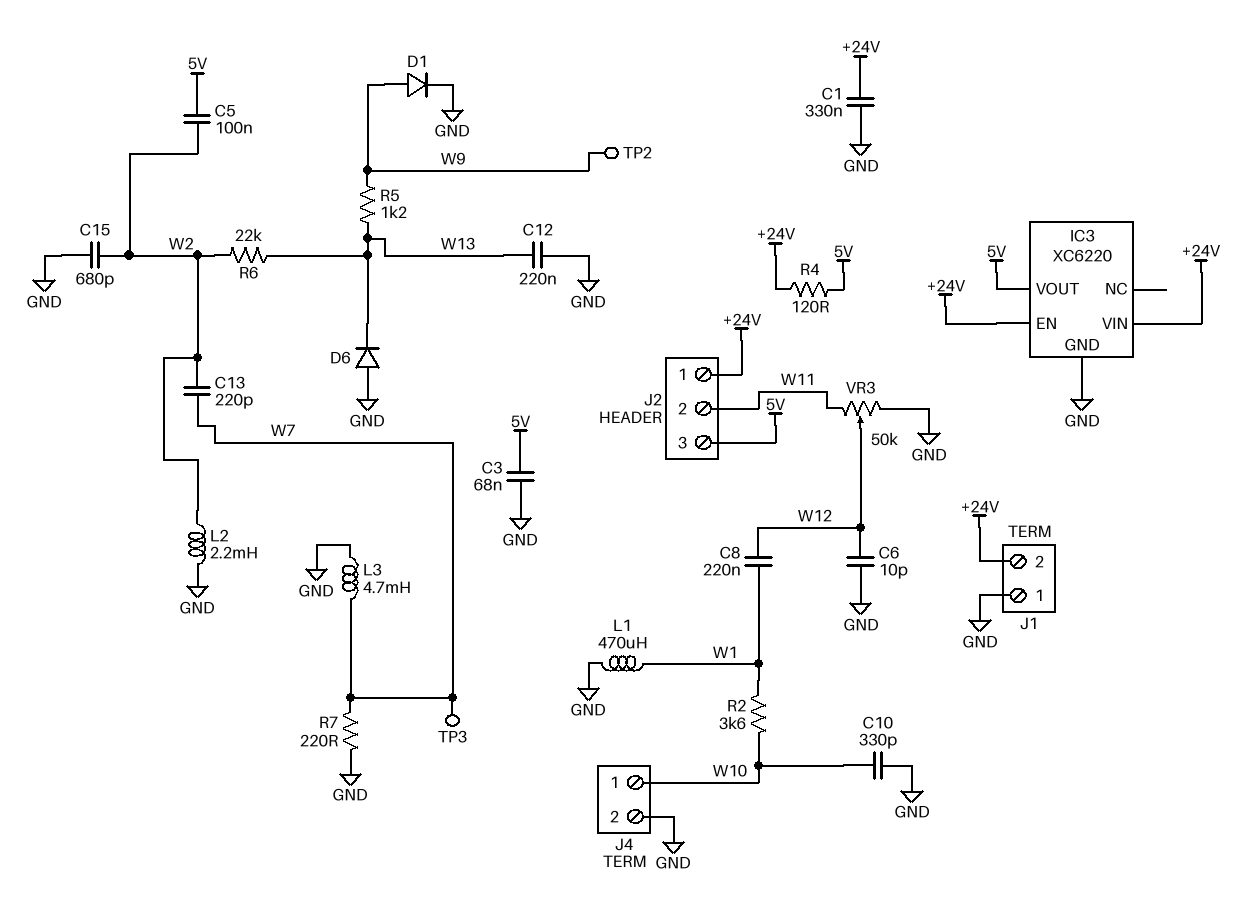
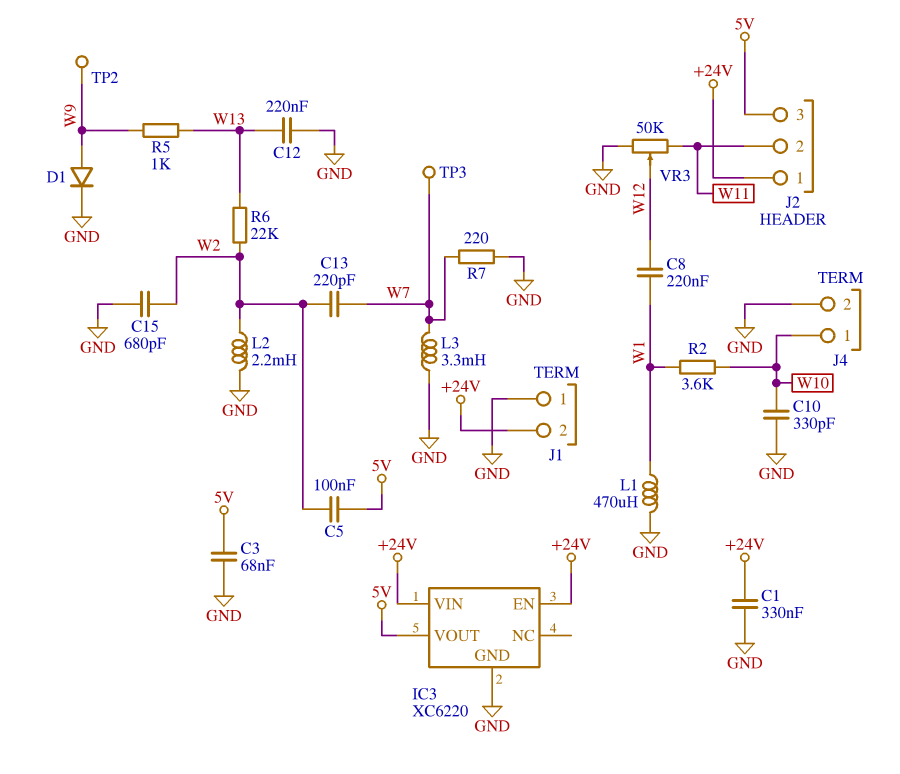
C6: 10pF (GND, W12) -> none
D6: diode (A GND, K W13) -> none
L3: 4.7mH (GND, W7) -> 3.3mH (GND, W7)
R4: 120 (+24V, 5V) -> none
R5: 1.2k (W9, W13) -> 1k (W9, W13)

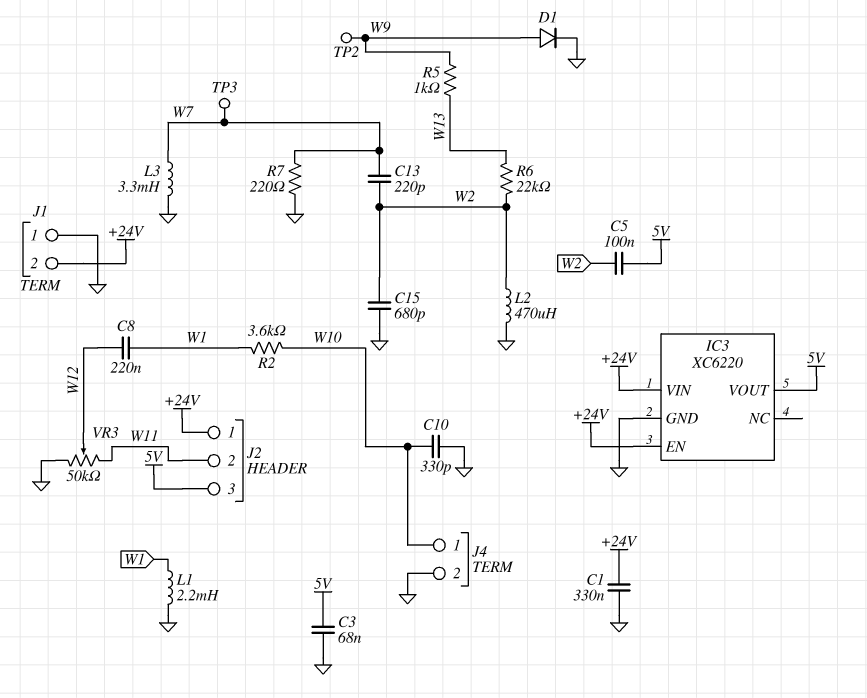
C12: 220nF (GND, W13) -> none
L1: 470uH (GND, W1) -> 2.2mH (GND, W1)
L2: 2.2mH (GND, W2) -> 470uH (GND, W2)

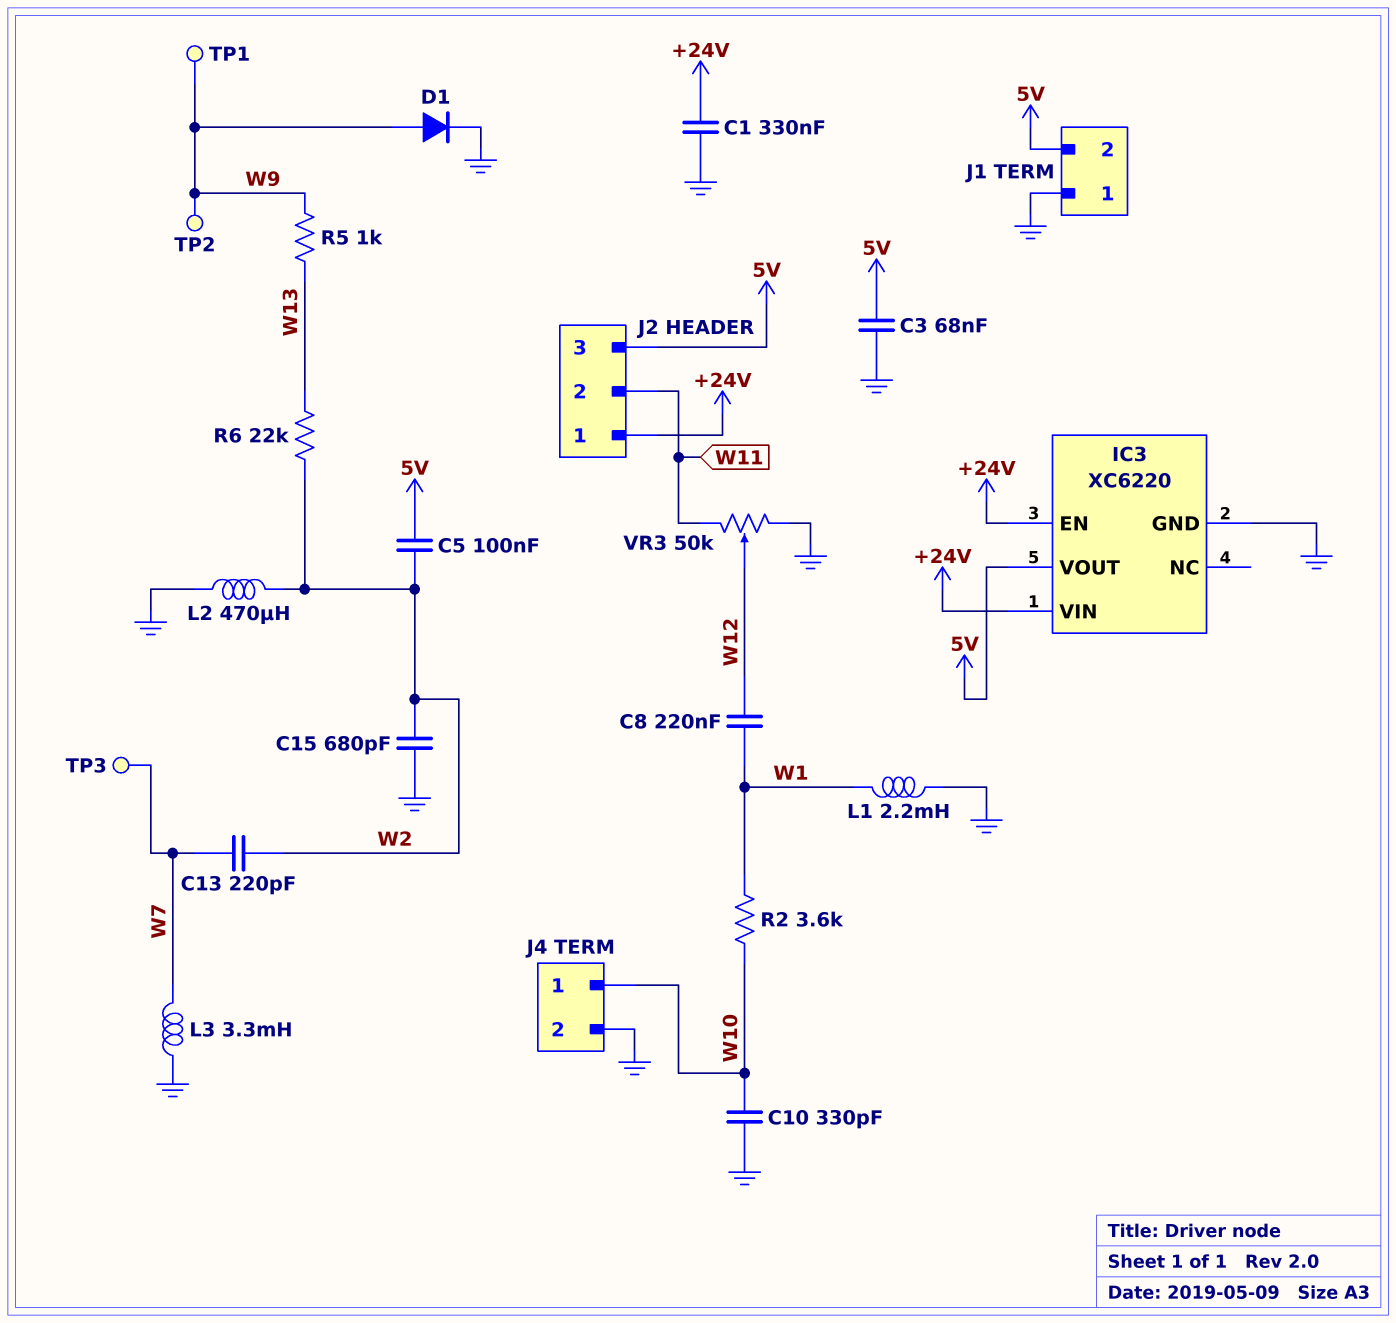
J1 pin 2: +24V -> 5V
R7: 220 (GND, W7) -> none
TP1: none -> test point (W9)

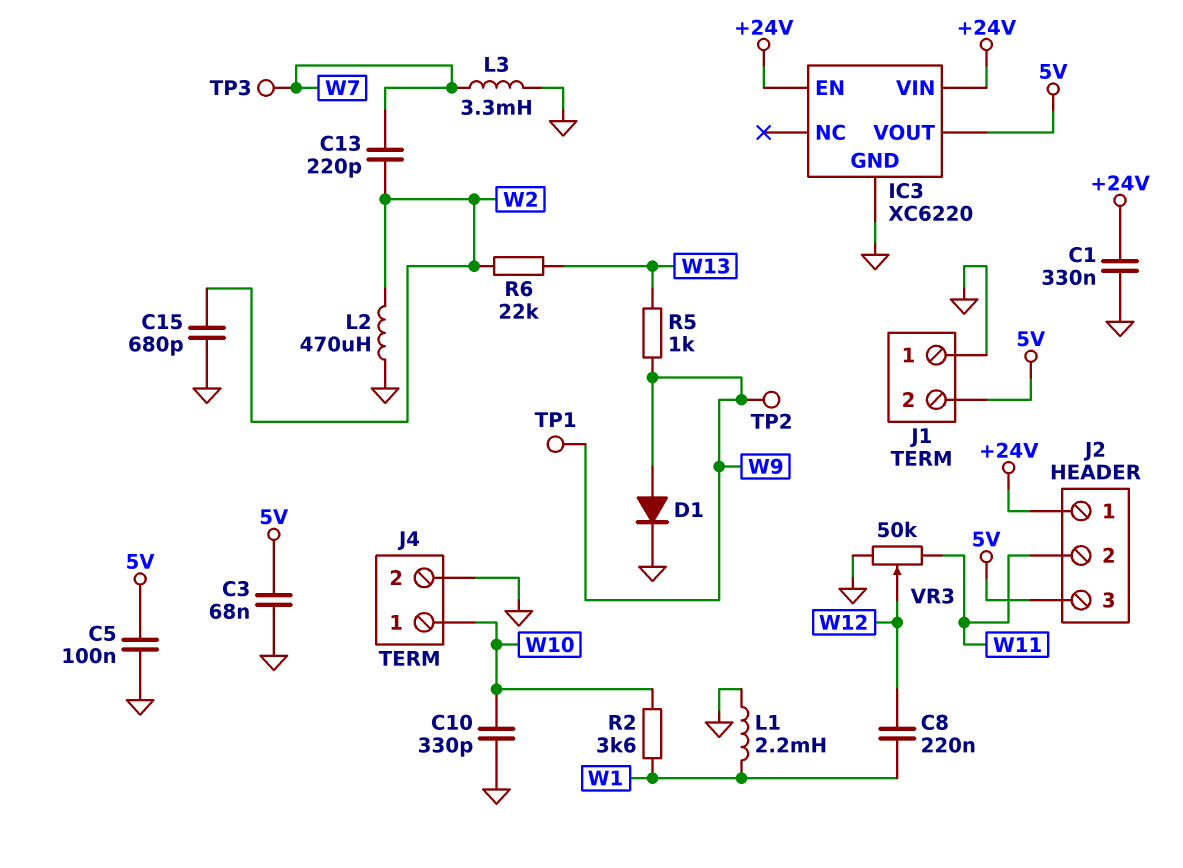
C5: 100nF (5V, W2) -> 100nF (5V, GND)

